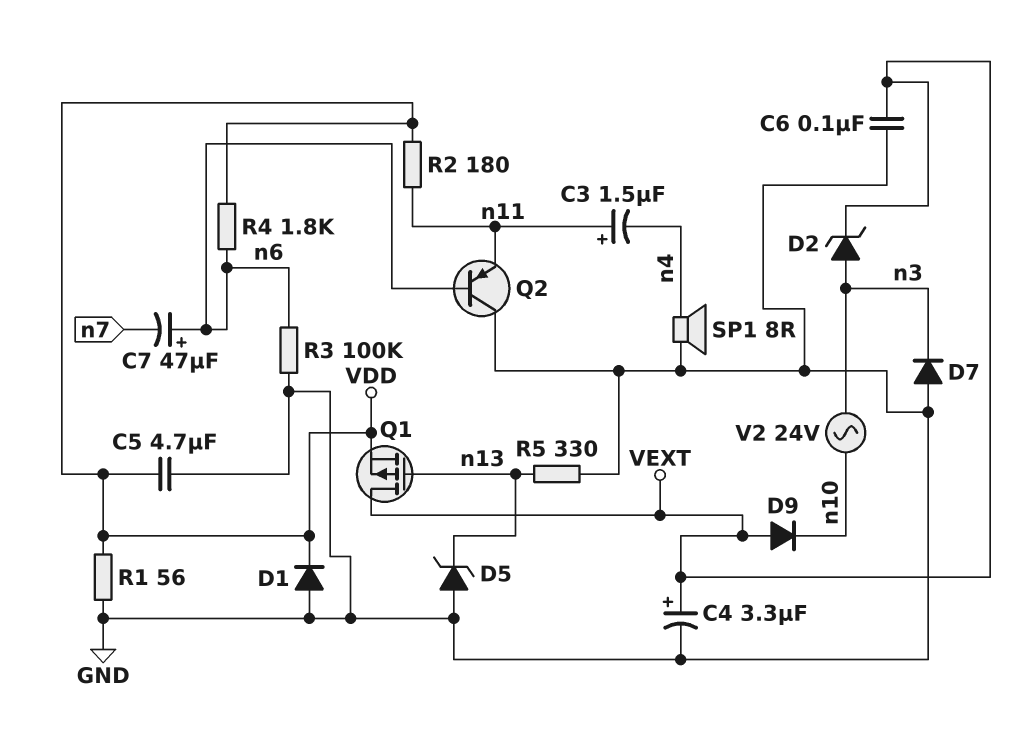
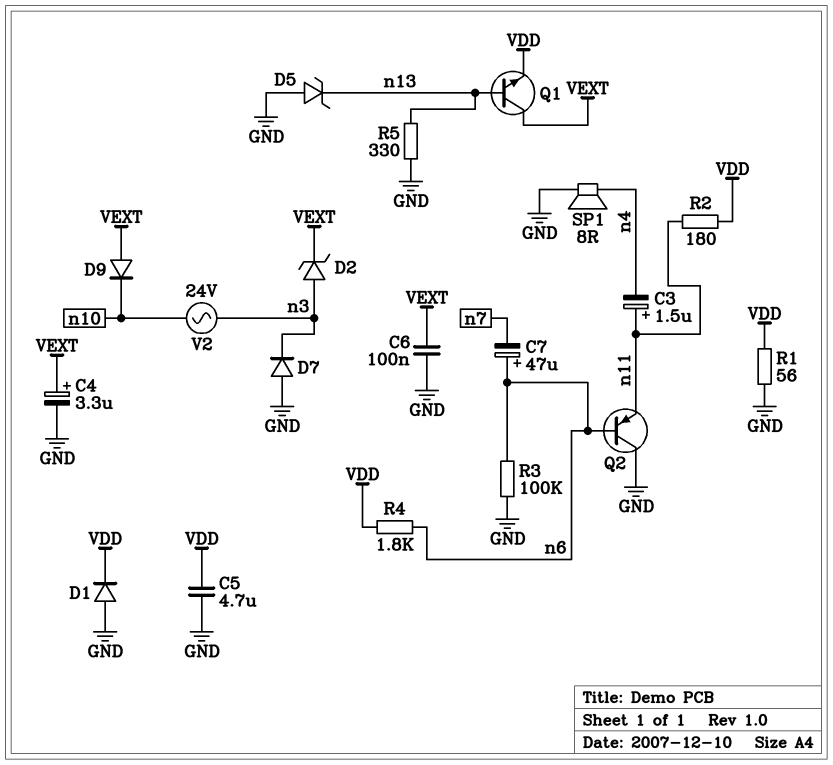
Q1: PMOS (G n13, D VEXT, S VDD) -> NPN (B n13, C VEXT, E VDD)

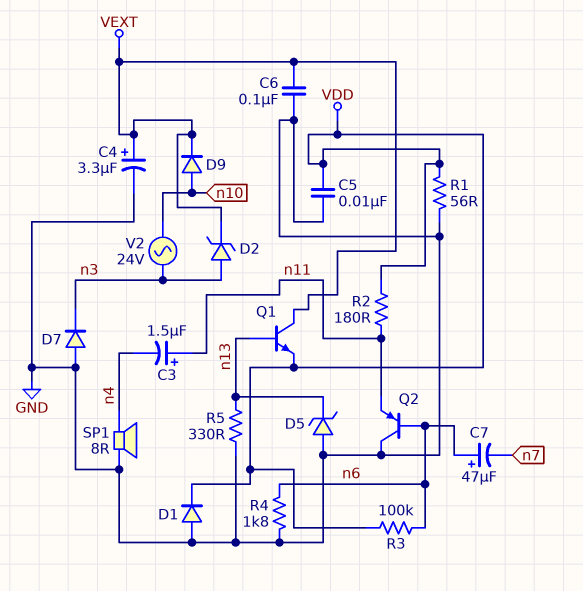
C5: 4.7uF (GND, VDD) -> 10nF (GND, VDD)
D9: diode (A VEXT, K n10) -> diode (A n10, K VEXT)
R3: 100k (GND, n6) -> 100k (VDD, n6)
R4: 1.8k (VDD, n6) -> 1.8k (GND, n6)

